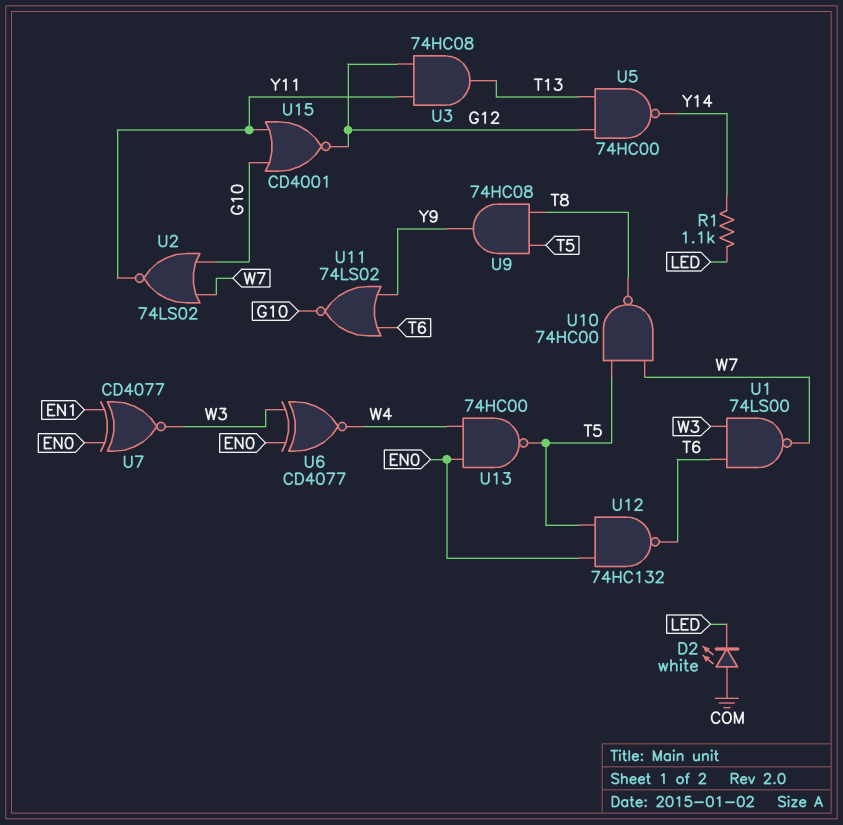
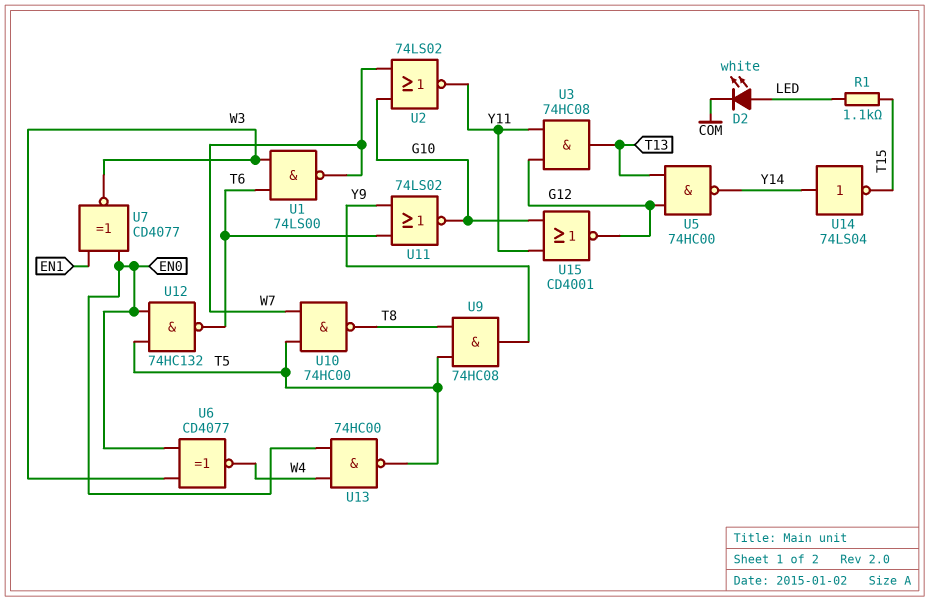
D2: LED white (A COM, K LED) -> LED white (A LED, K COM)
R1: 1.1k (LED, Y14) -> 1.1k (LED, T15)
U14: none -> NOT 74LS04 (in Y14, out T15)

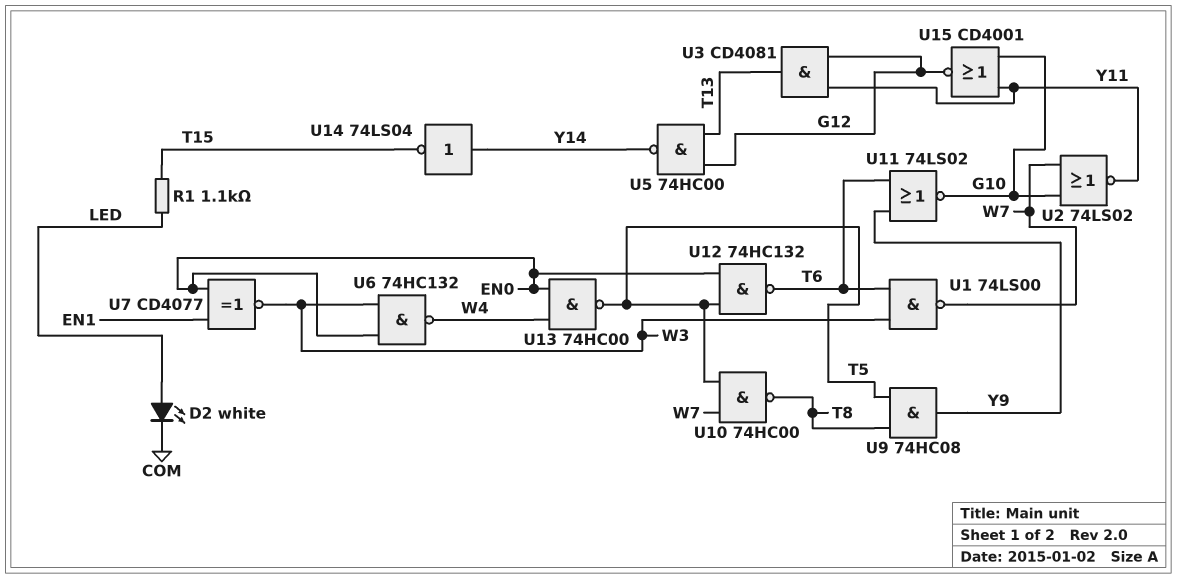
U3: AND 74HC08 (in G12, in Y11, out T13) -> AND CD4081 (in G12, in Y11, out T13)
U6: XNOR CD4077 (in EN0, in W3, out W4) -> NAND 74HC132 (in EN0, in W3, out W4)

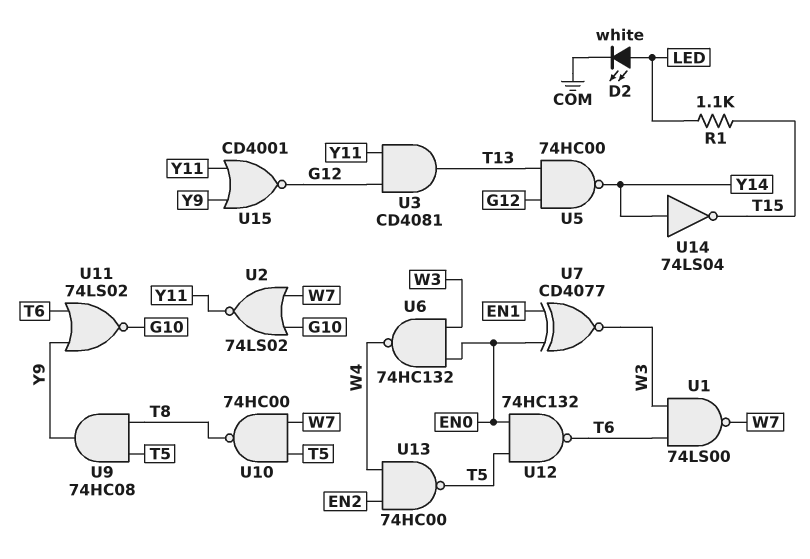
U13: NAND 74HC00 (in EN0, in W4, out T5) -> NAND 74HC00 (in EN2, in W4, out T5)
U15: NOR CD4001 (in G10, in Y11, out G12) -> NOR CD4001 (in Y9, in Y11, out G12)

